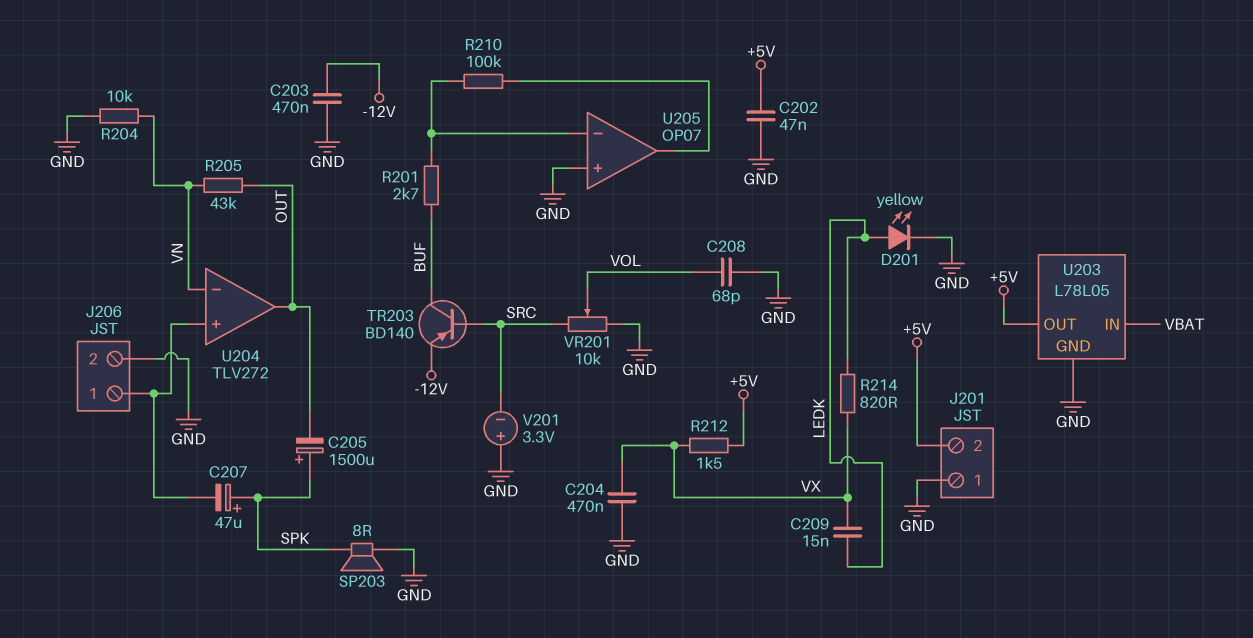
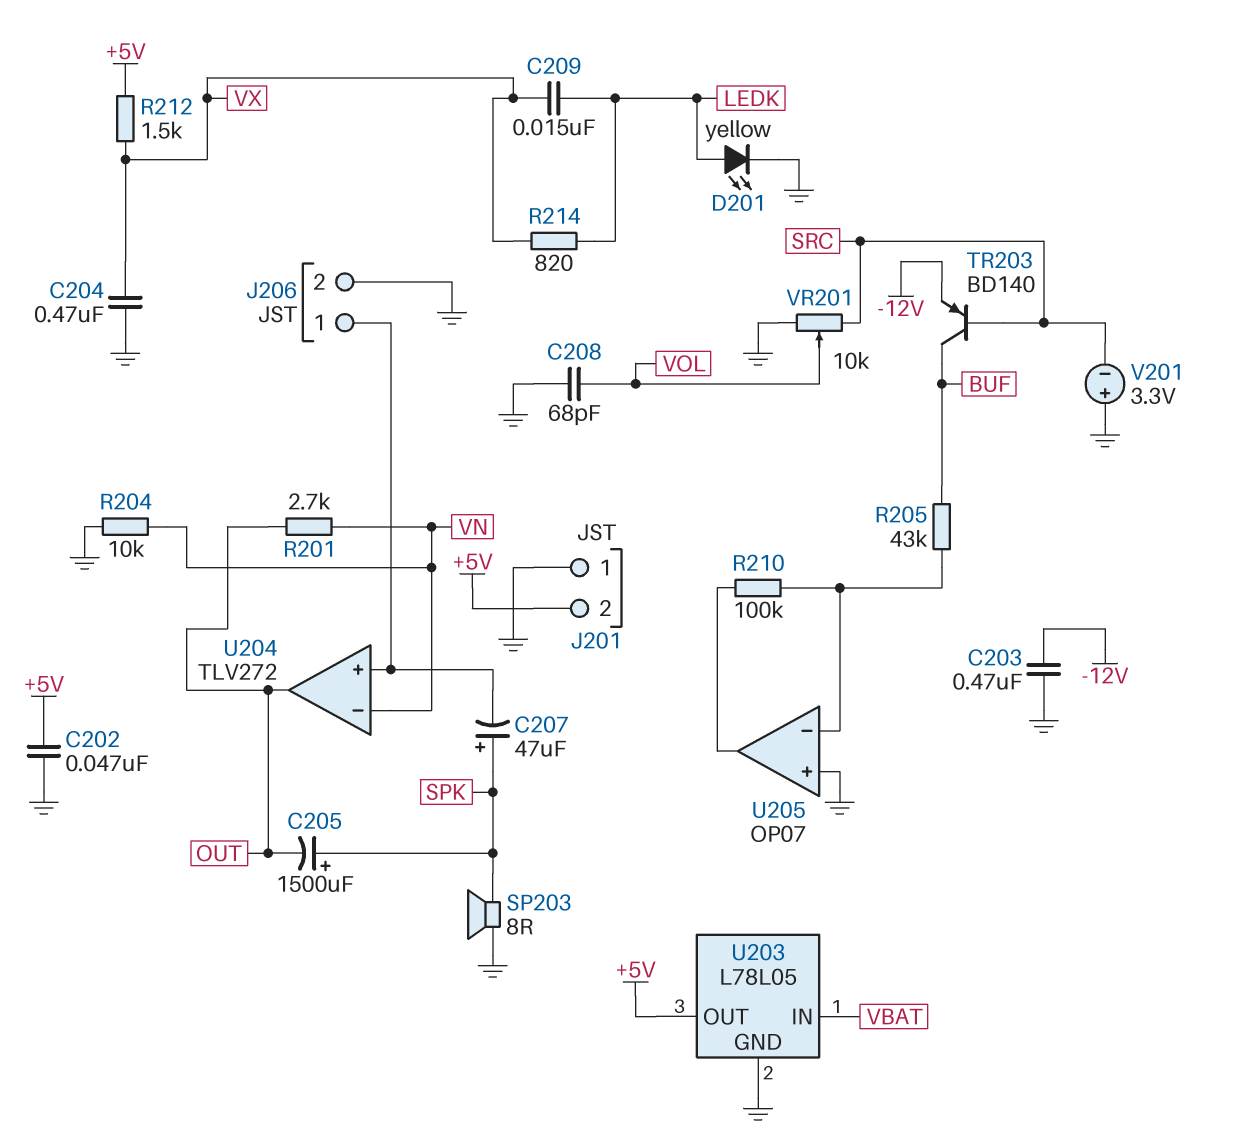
R201: 2.7k (BUF, U205/in-) -> 2.7k (OUT, VN)
R205: 43k (OUT, VN) -> 43k (BUF, U205/in-)

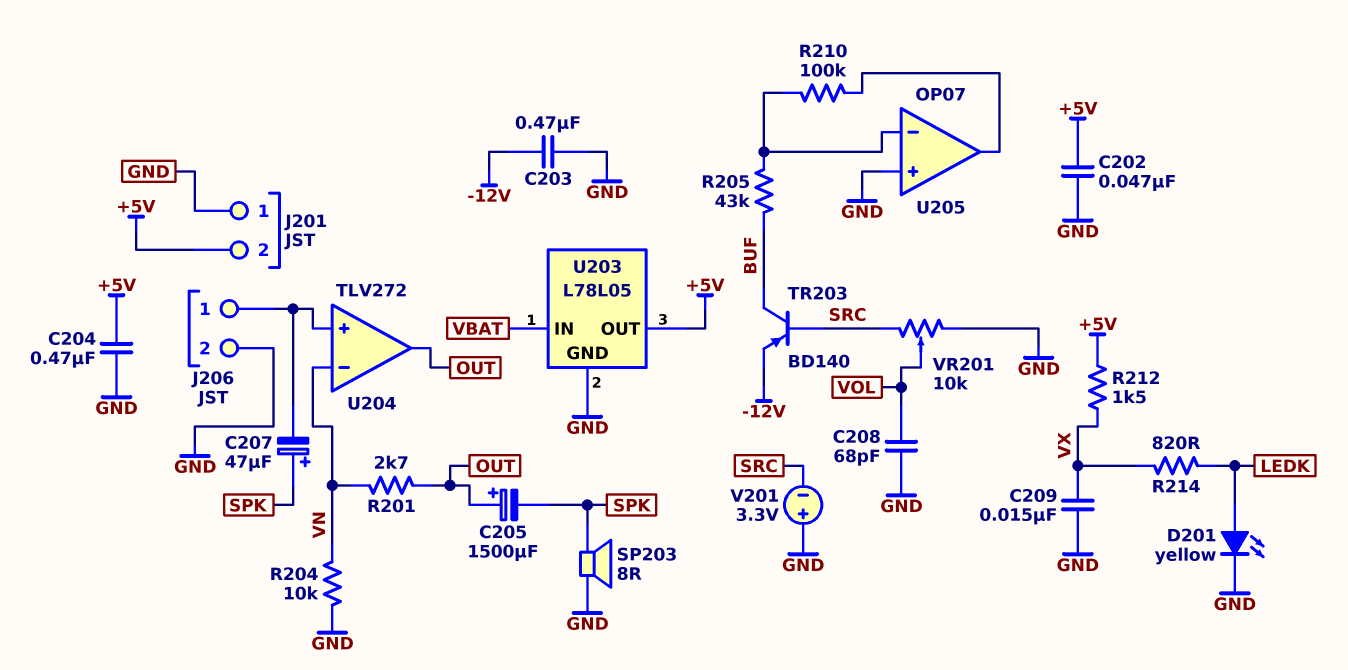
C204: 470nF (GND, VX) -> 470nF (+5V, GND)
C205: 1500uF (plus SPK, minus OUT) -> 1500uF (plus OUT, minus SPK)
C209: 15nF (LEDK, VX) -> 15nF (GND, VX)

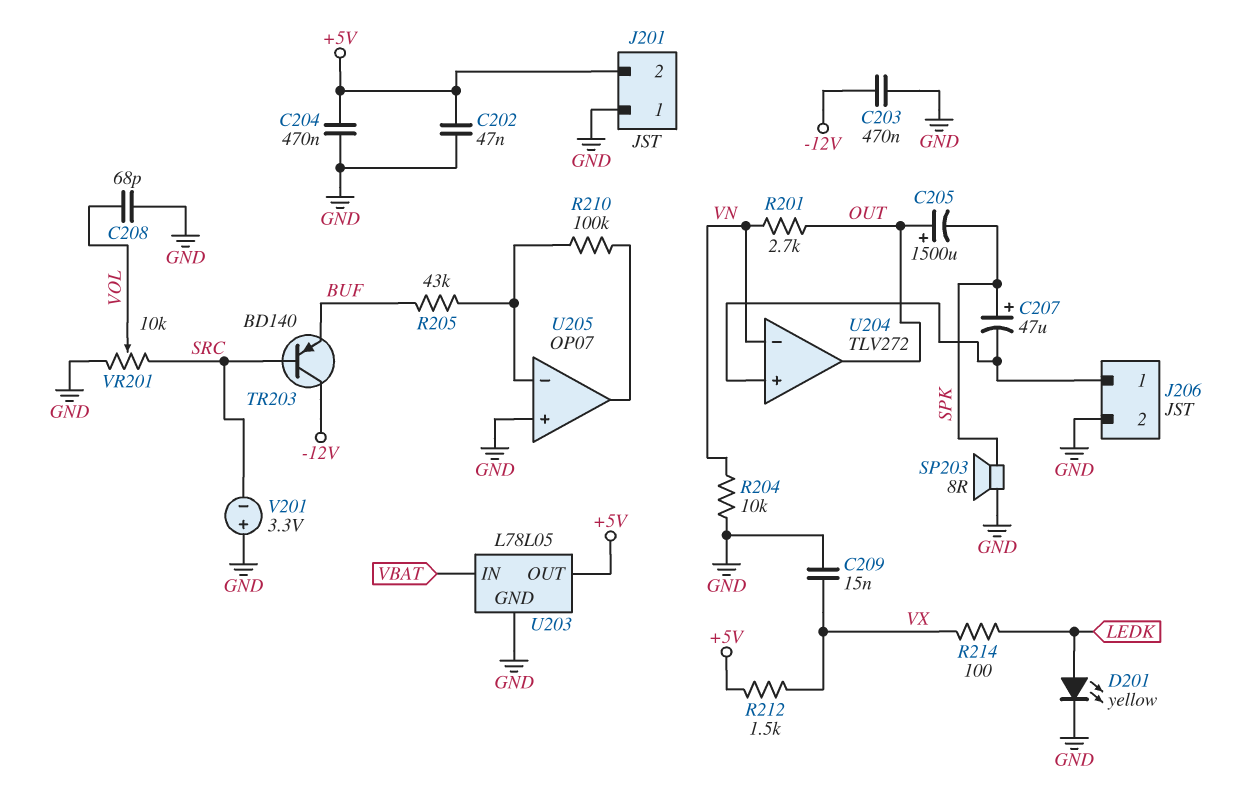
R214: 820 (LEDK, VX) -> 100 (LEDK, VX)
TR203: PNP BD140 (B SRC, C BUF, E -12V) -> PNP BD140 (B SRC, C -12V, E BUF)

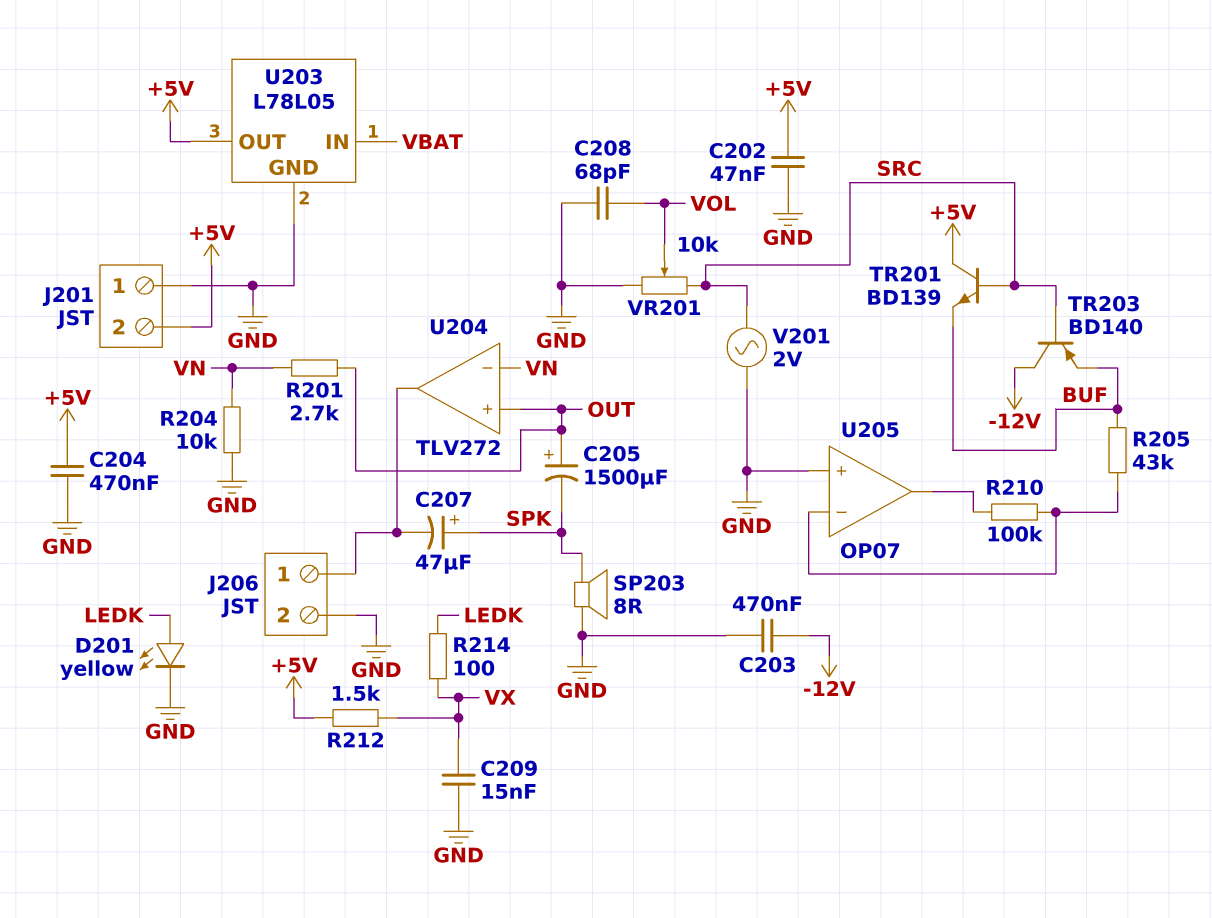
TR201: none -> NPN BD139 (B SRC, C +5V, E BUF)
U204 pin in+: J206/1 -> OUT
U204 pin out: OUT -> J206/1
V201: 3.3V (plus GND, minus SRC) -> AC 2V (GND, SRC)

